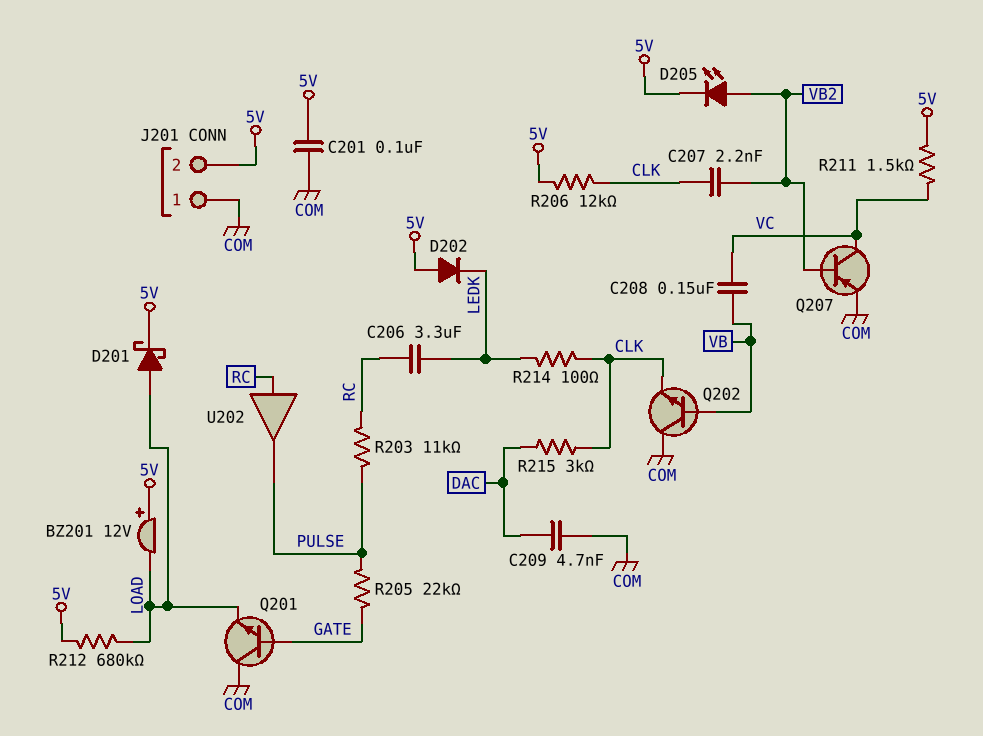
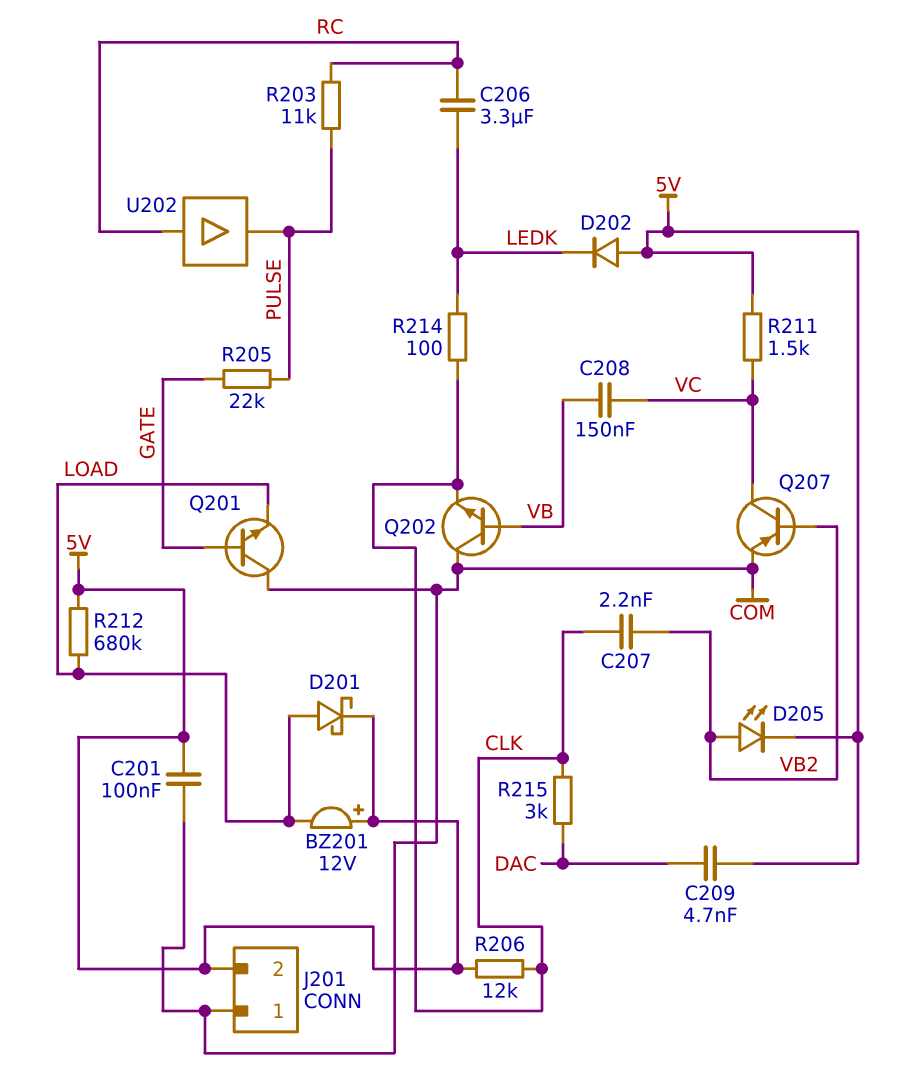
C209: 4.7nF (COM, DAC) -> 4.7nF (5V, DAC)

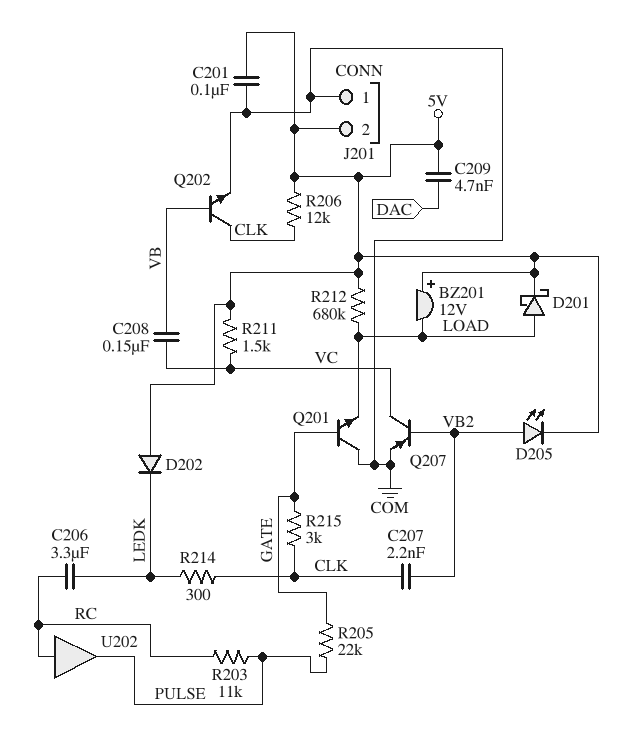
Q202: NPN (B VB, C COM, E CLK) -> NPN (B VB, C CLK, E COM)
R214: 100 (CLK, LEDK) -> 300 (CLK, LEDK)
R215: 3k (CLK, DAC) -> 3k (CLK, GATE)

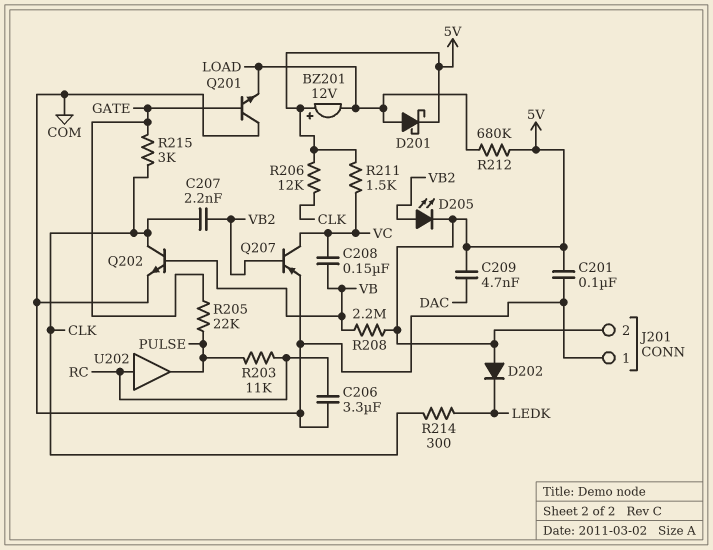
C206: 3.3uF (LEDK, RC) -> 3.3uF (COM, RC)
R208: none -> 2.2M (5V, VB)

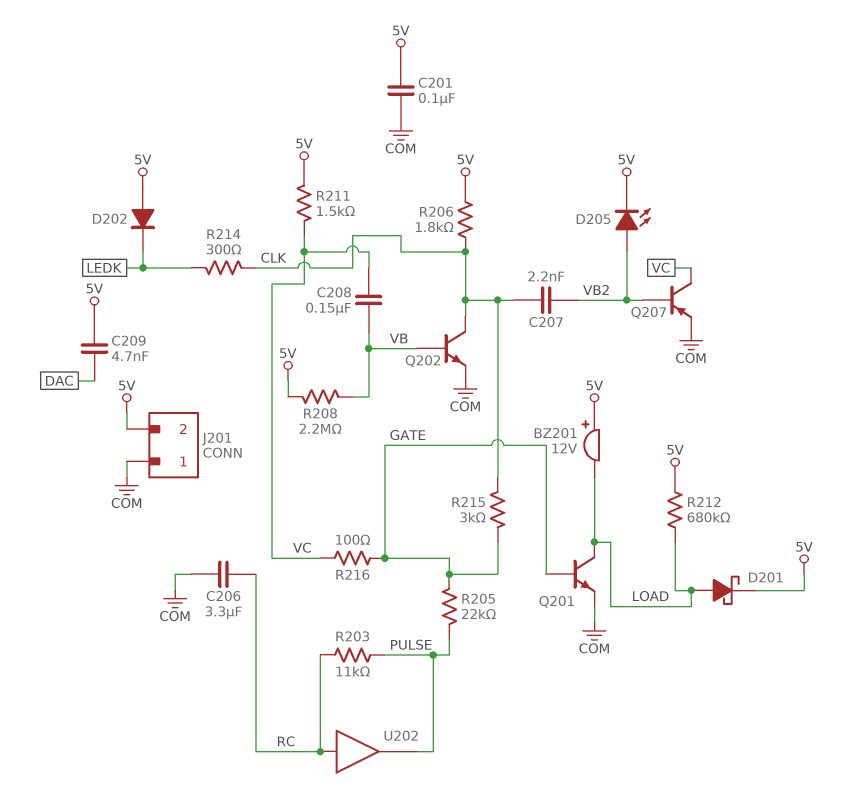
Q201: NPN (B GATE, C COM, E LOAD) -> NPN (B GATE, C LOAD, E COM)
R206: 12k (5V, CLK) -> 1.8k (5V, CLK)
R216: none -> 100 (GATE, VC)

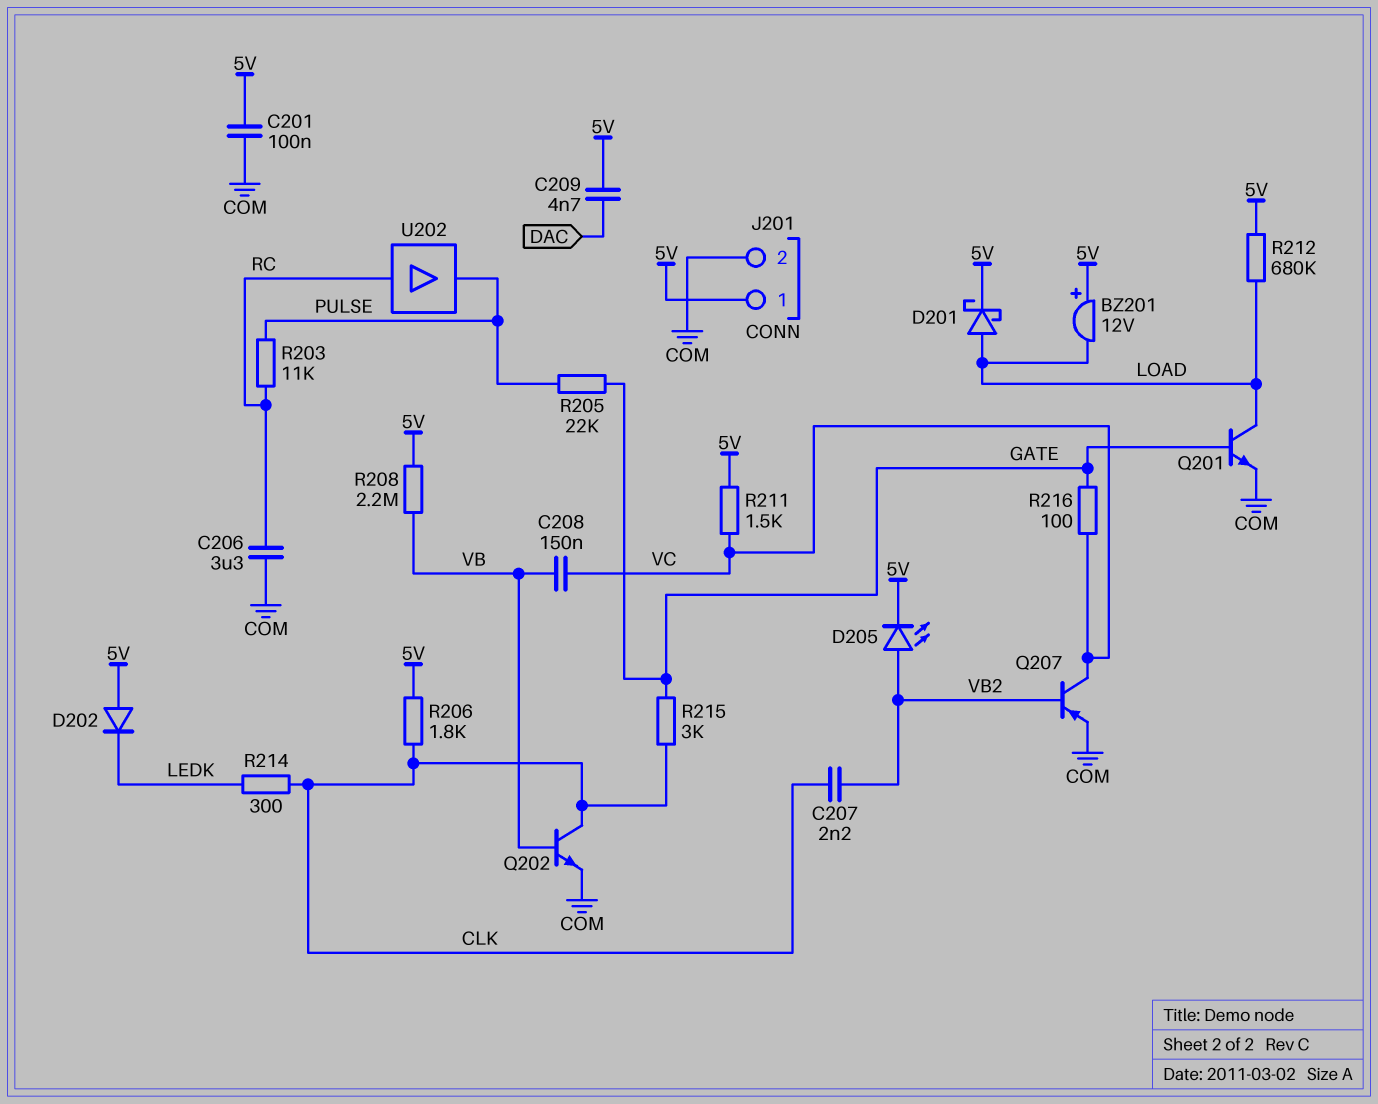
J201 pin 1: COM -> 5V
J201 pin 2: 5V -> COM

